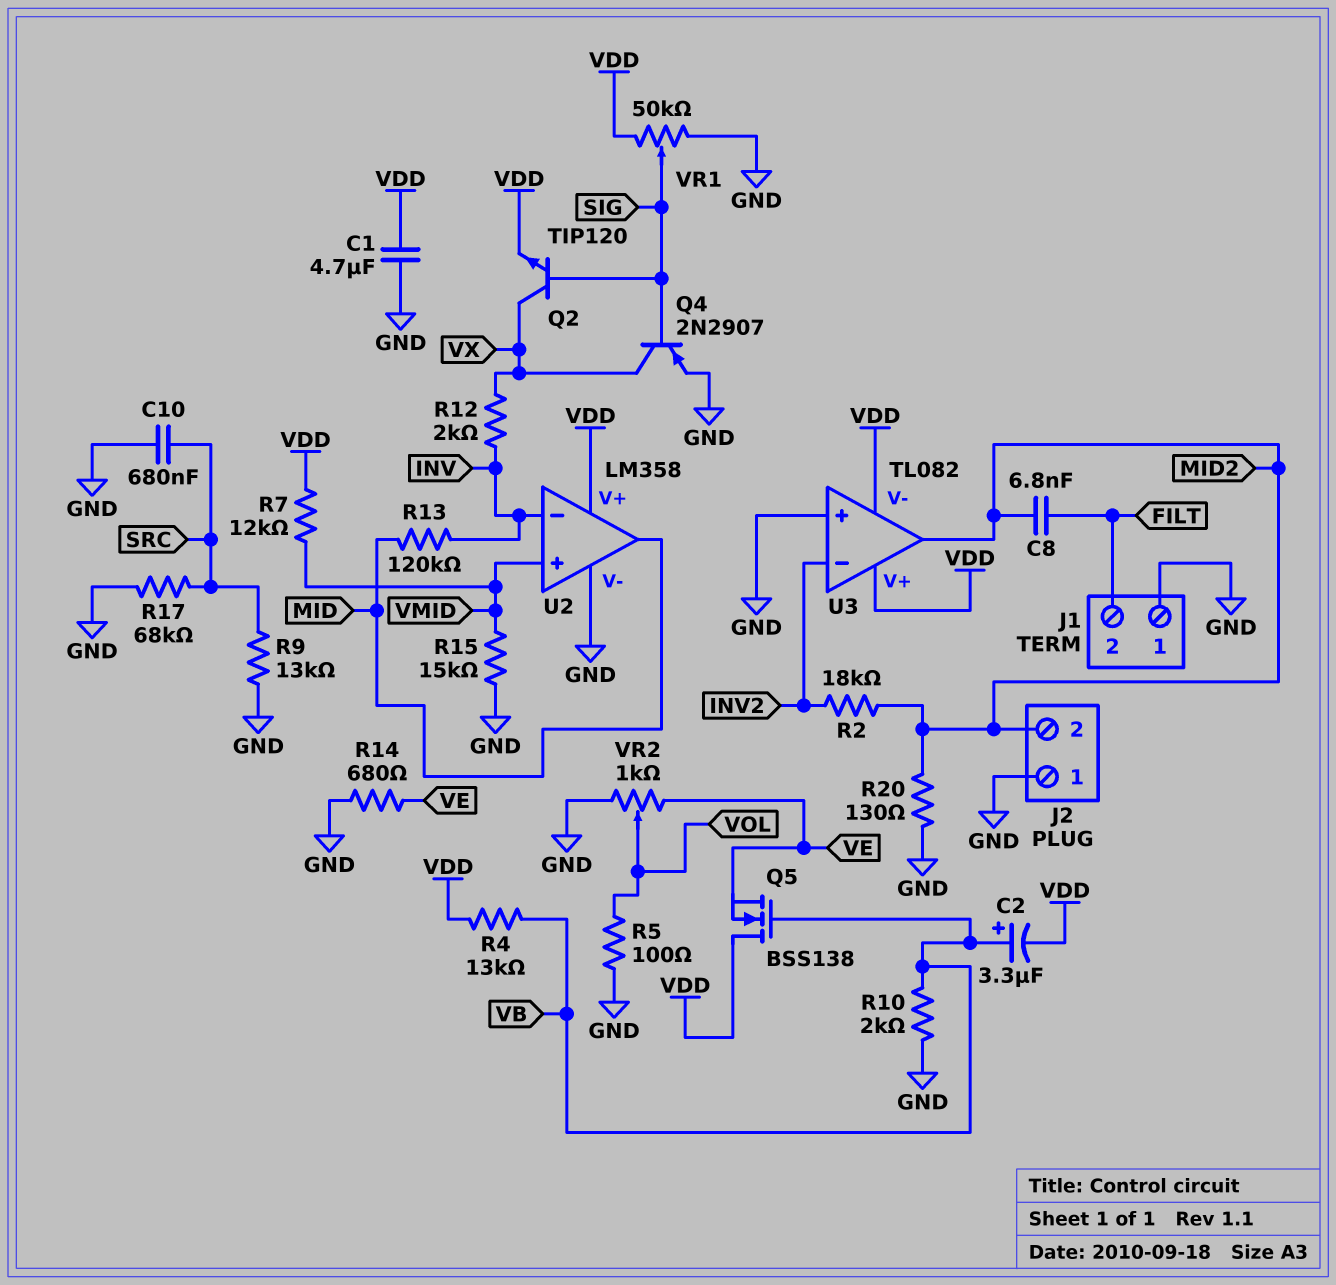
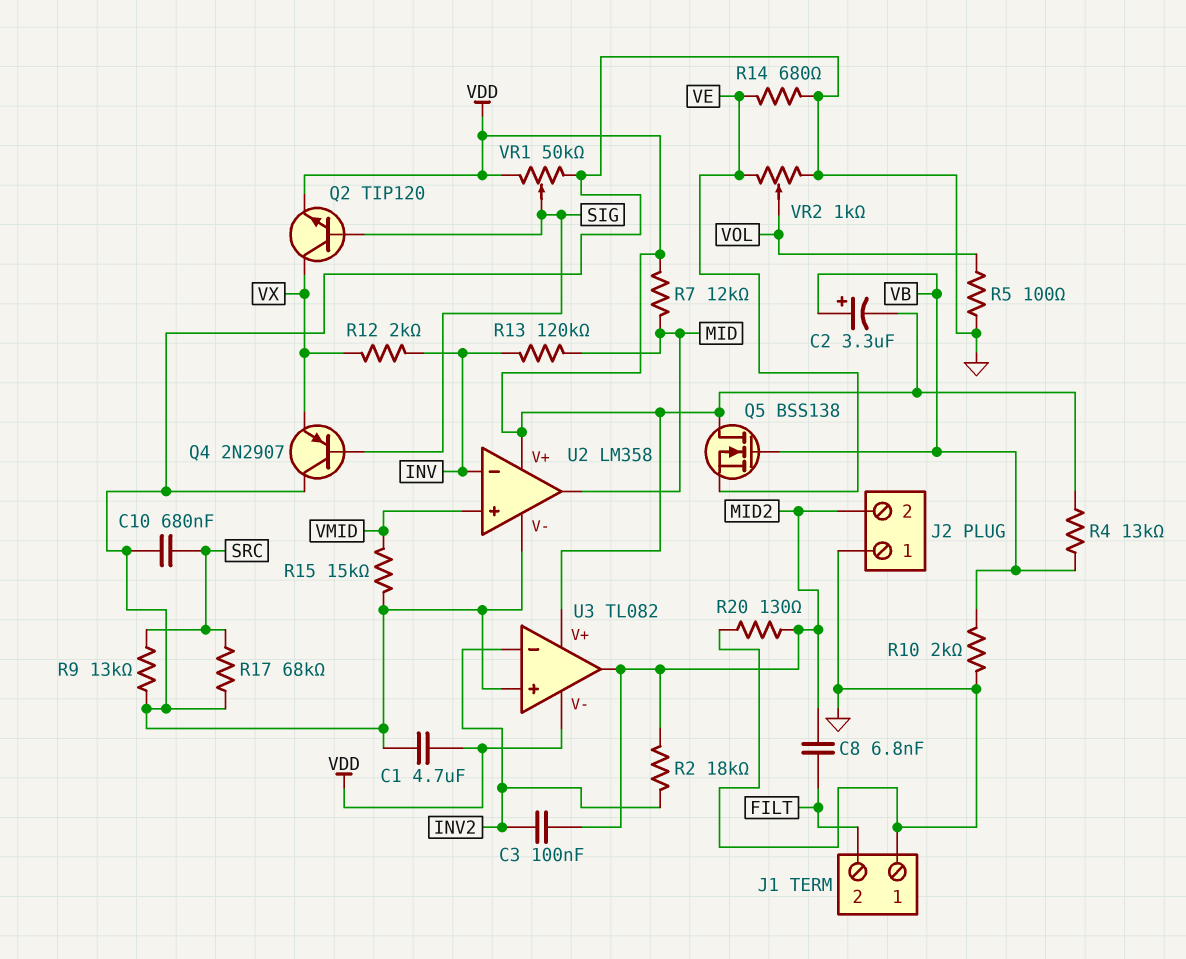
C3: none -> 100nF (INV2, MID2)
Q4: PNP 2N2907 (B SIG, C VX, E GND) -> PNP 2N2907 (B SIG, C GND, E VX)
R7: 12k (VDD, VMID) -> 12k (MID, VDD)

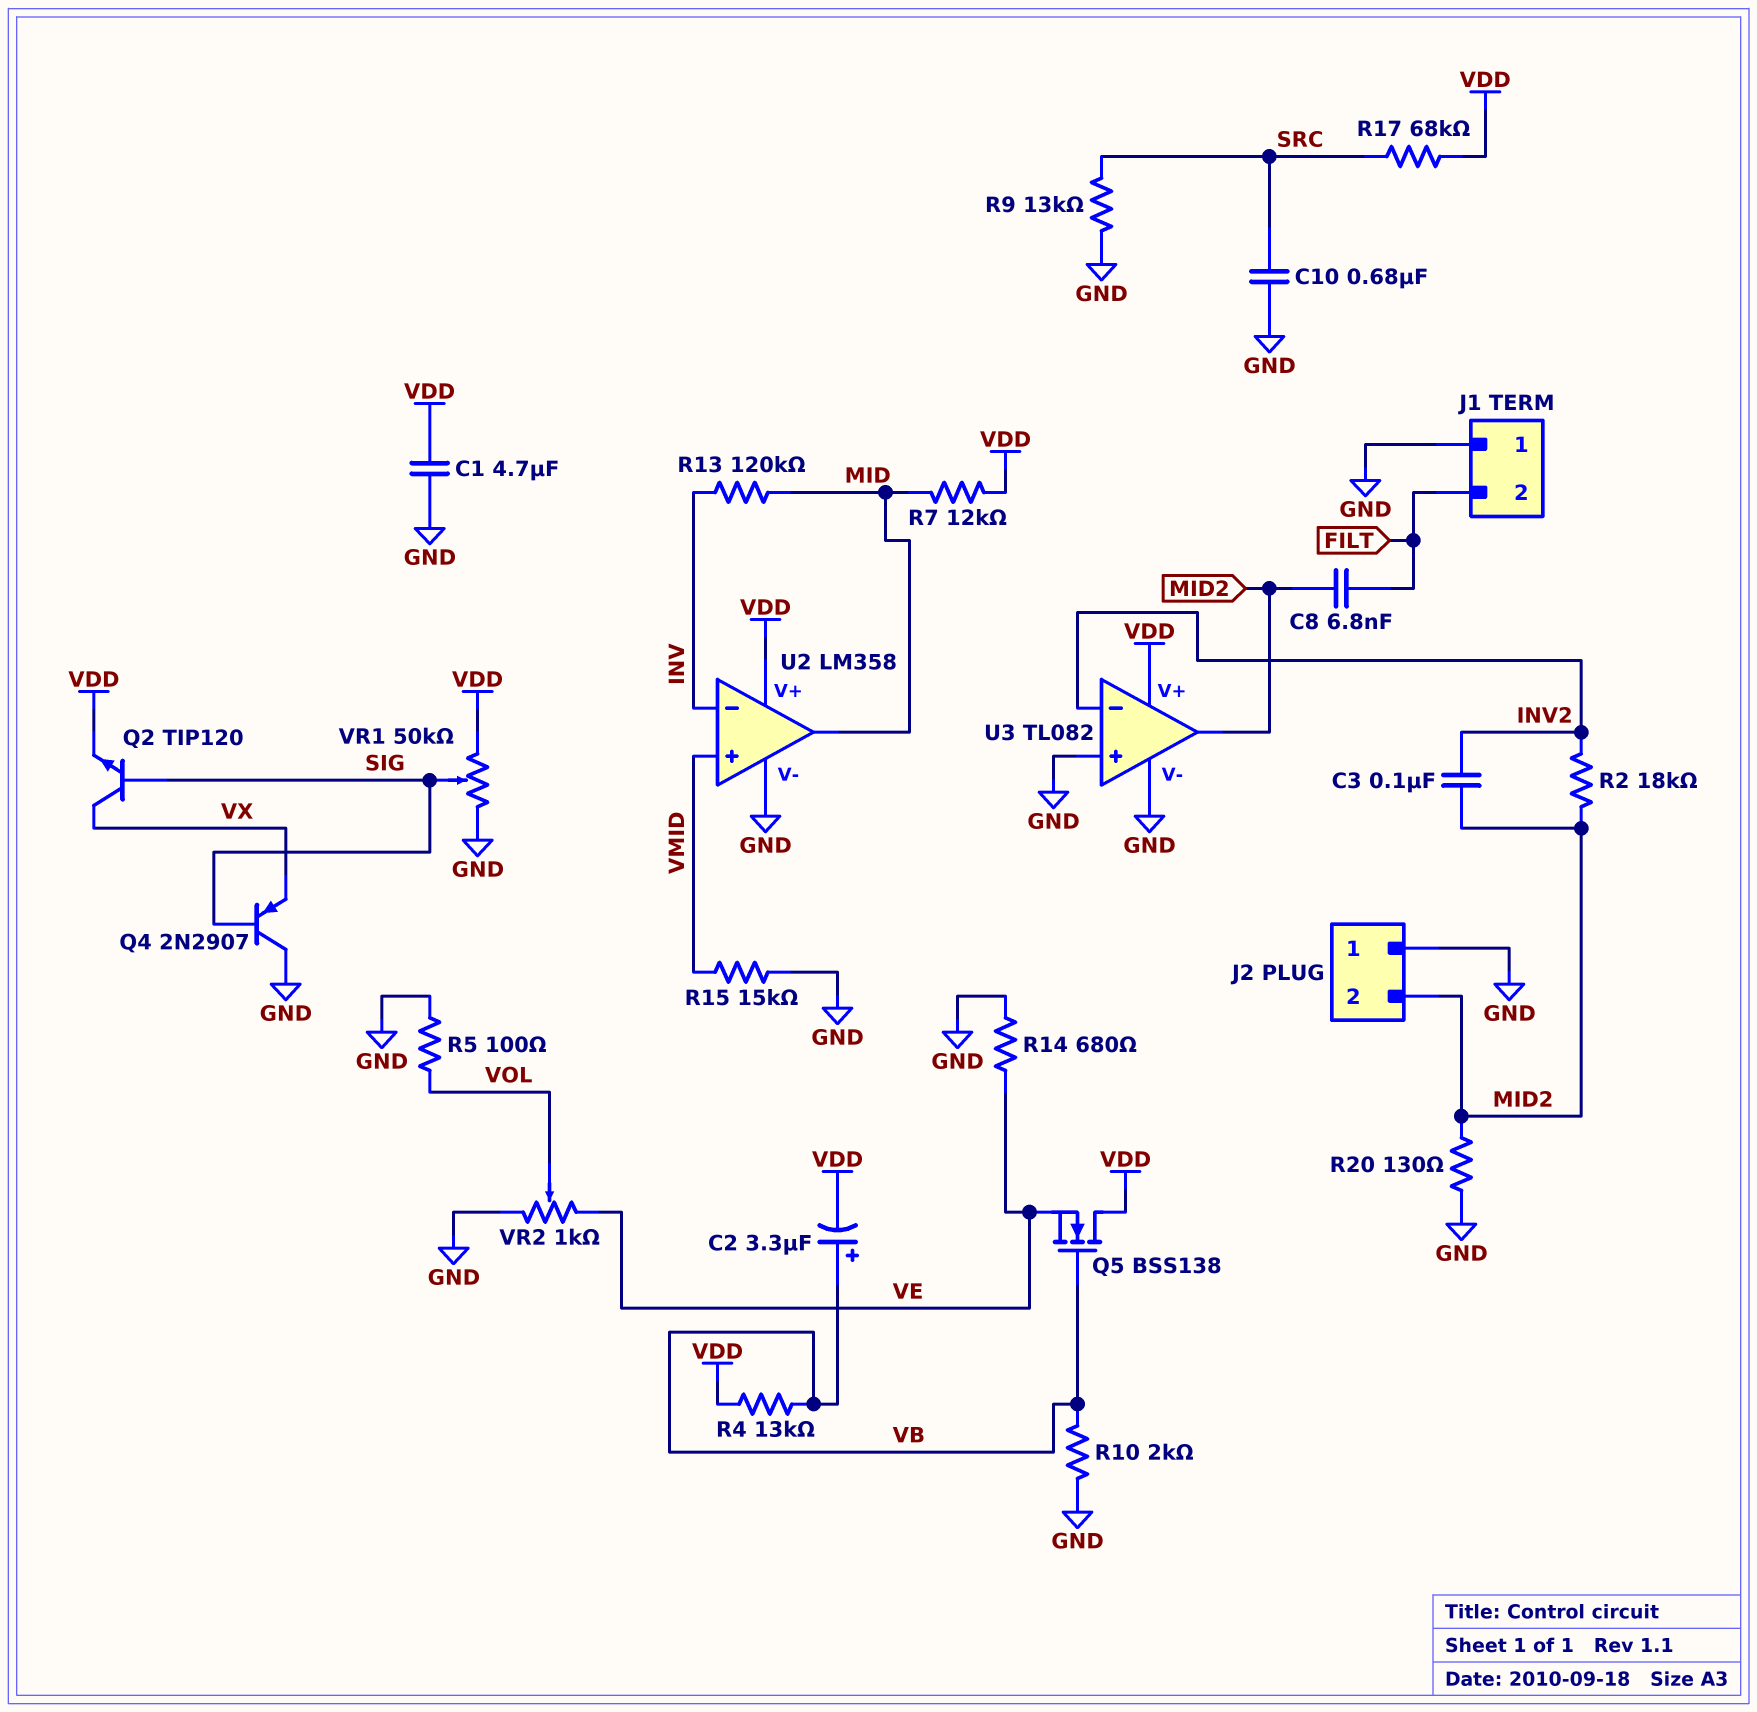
R12: 2k (INV, VX) -> none
R17: 68k (GND, SRC) -> 68k (SRC, VDD)
U3 pin V-: VDD -> GND

